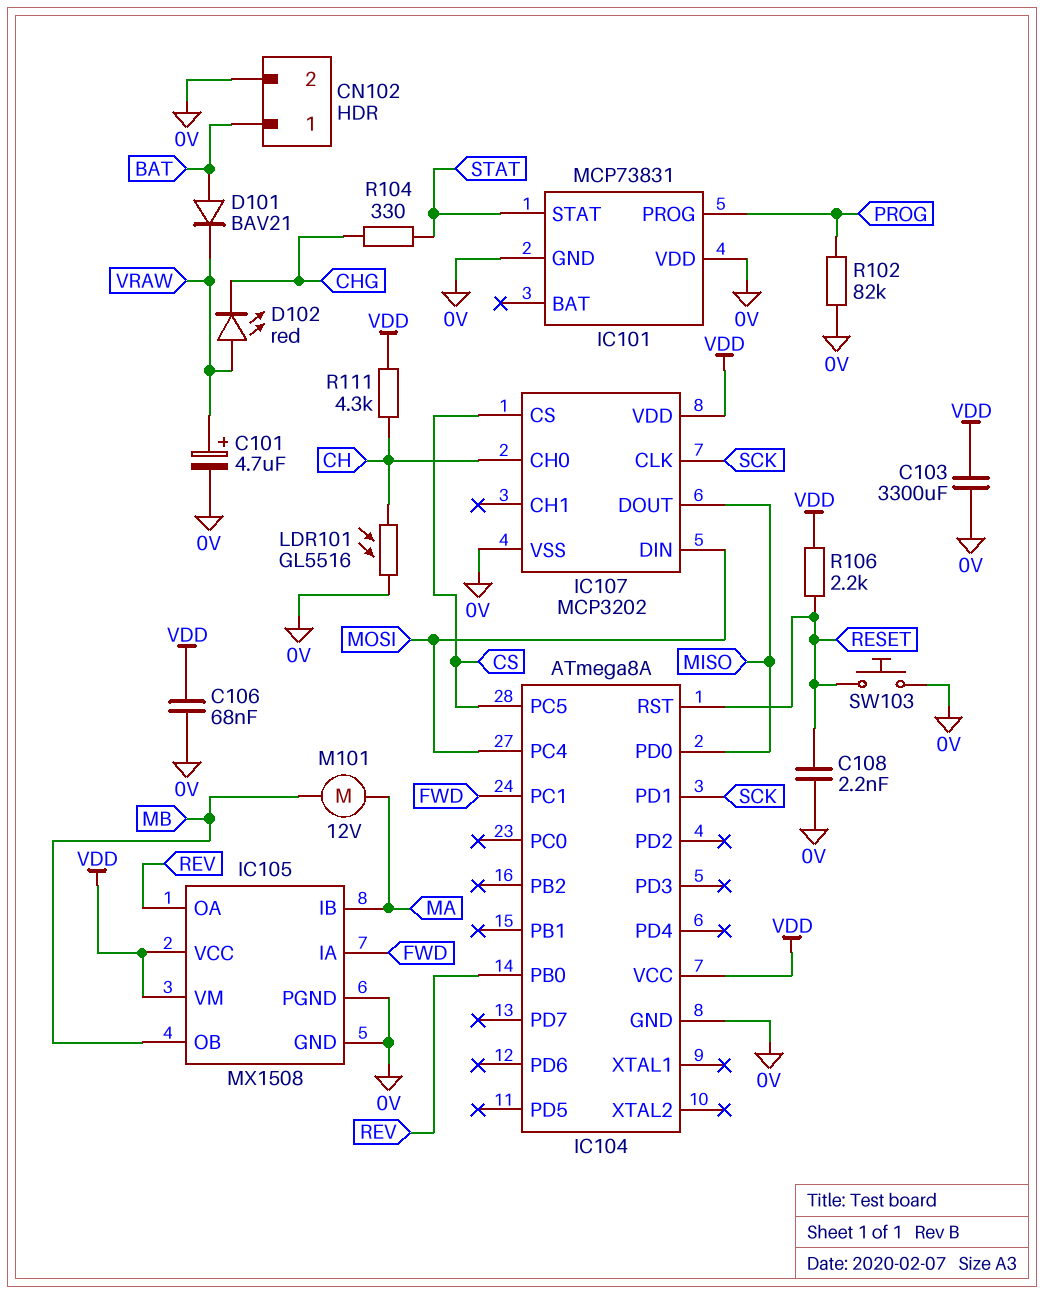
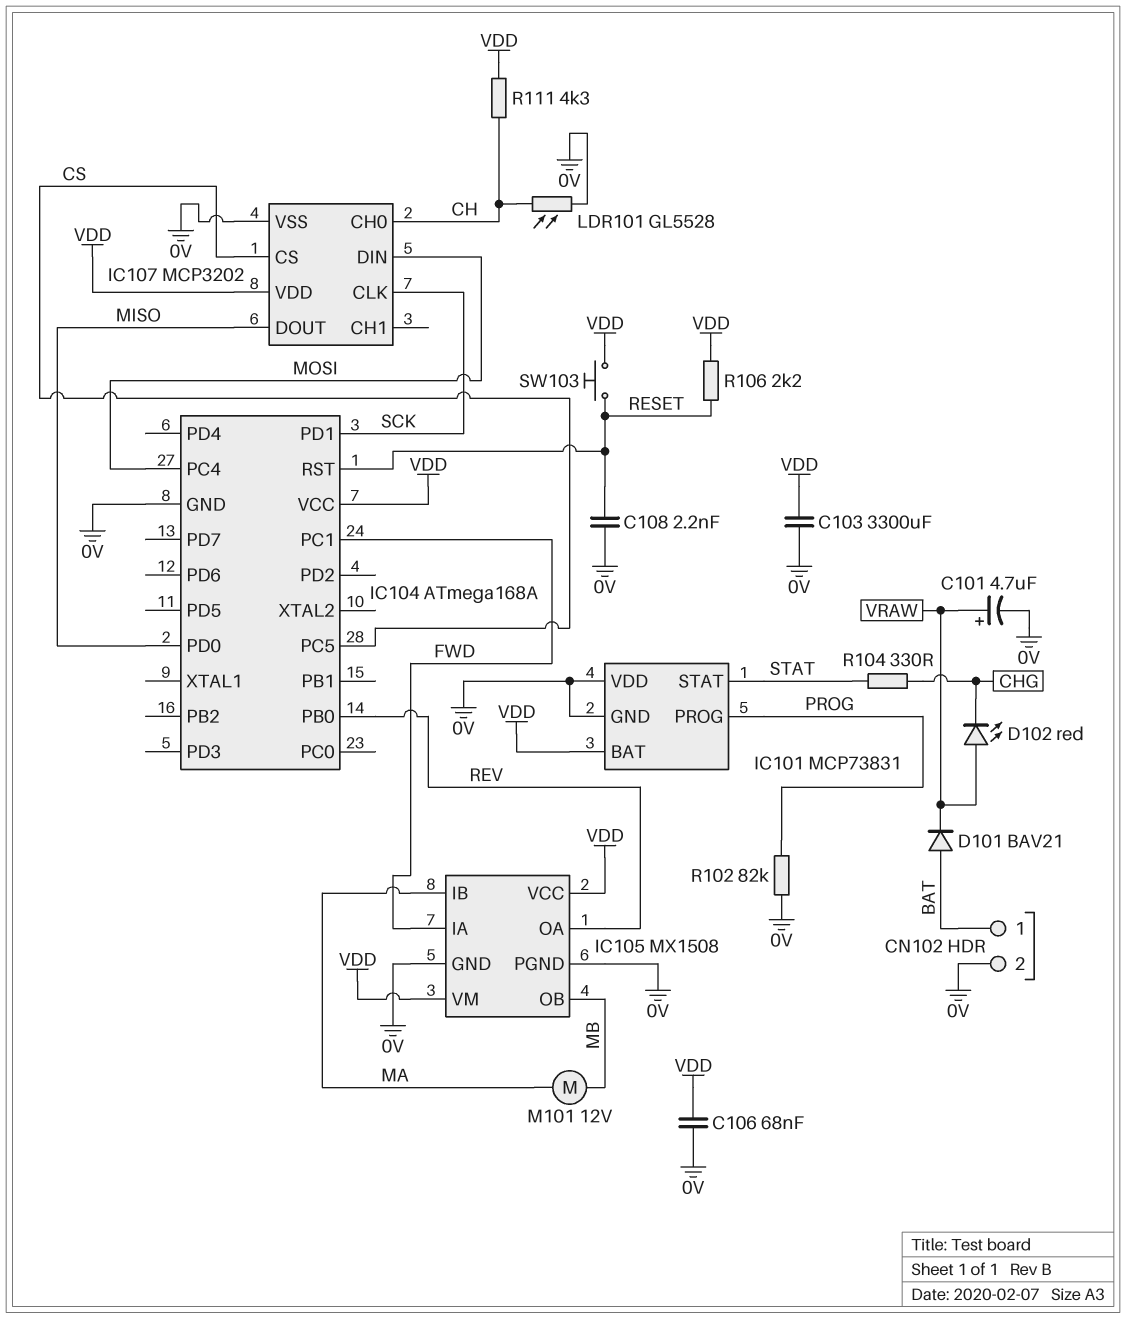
IC101 pin BAT: none -> VDD
IC104: ATmega8A -> ATmega168A
LDR101: GL5516 (0V, CH) -> GL5528 (0V, CH)
SW103: button (0V, RESET) -> button (RESET, VDD)

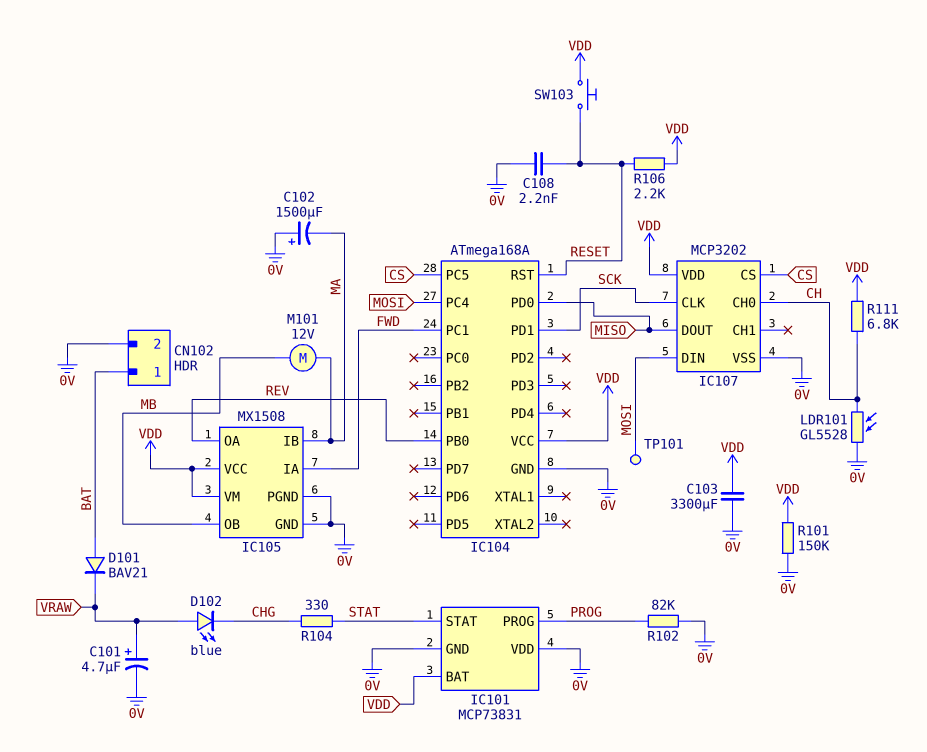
C102: none -> 1500uF (plus 0V, minus MA)
C106: 68nF (0V, VDD) -> none
D102: LED red (A VRAW, K CHG) -> LED blue (A VRAW, K CHG)
R101: none -> 150k (0V, VDD)
R111: 4.3k (CH, VDD) -> 6.8k (CH, VDD)
TP101: none -> test point (MOSI)

